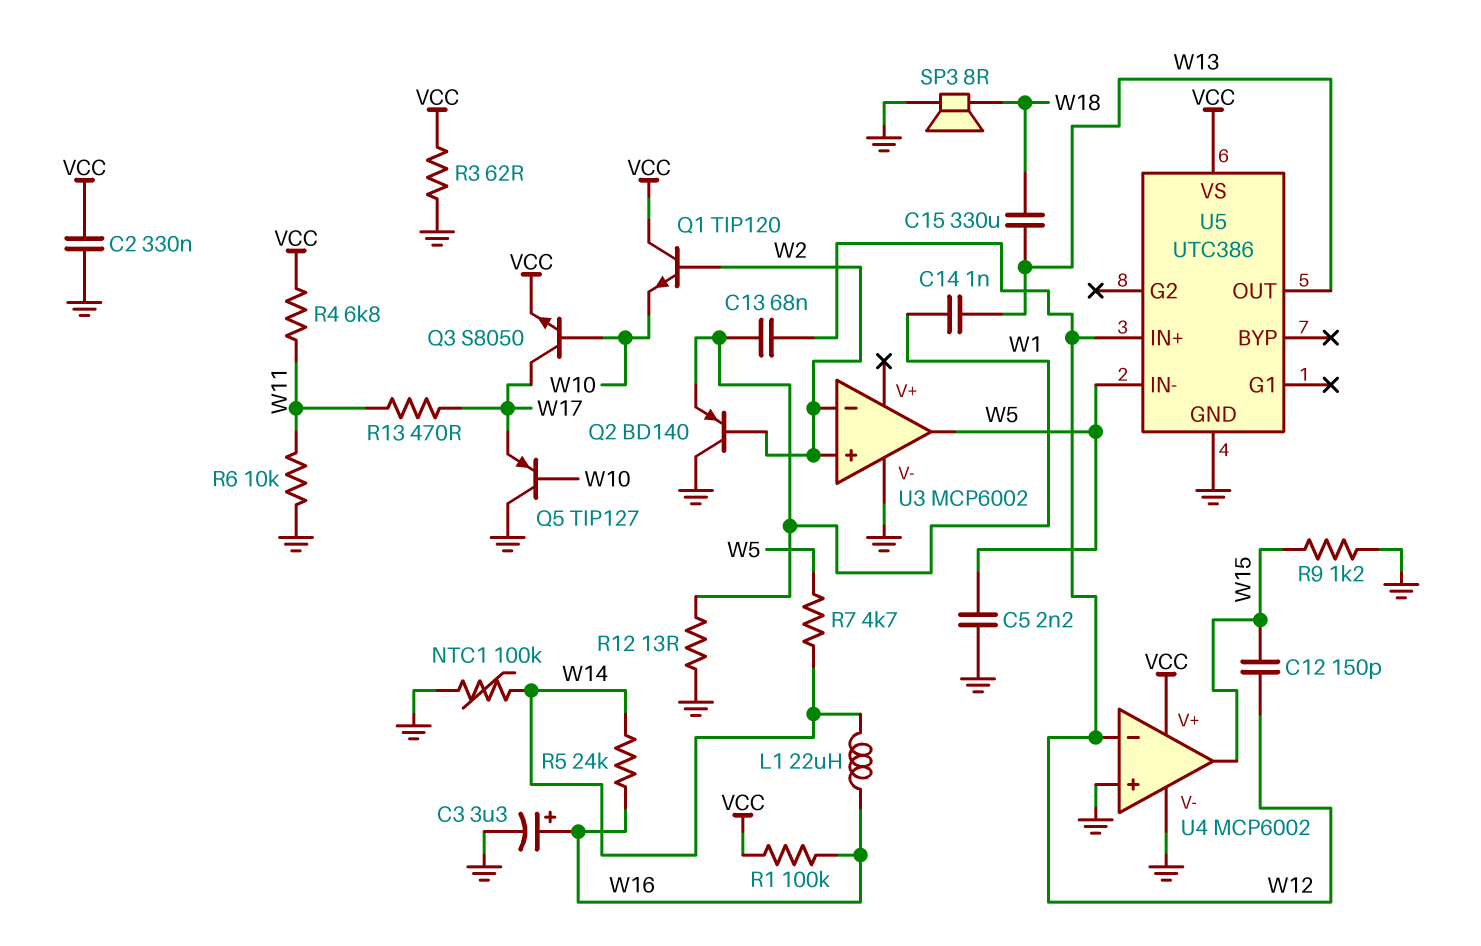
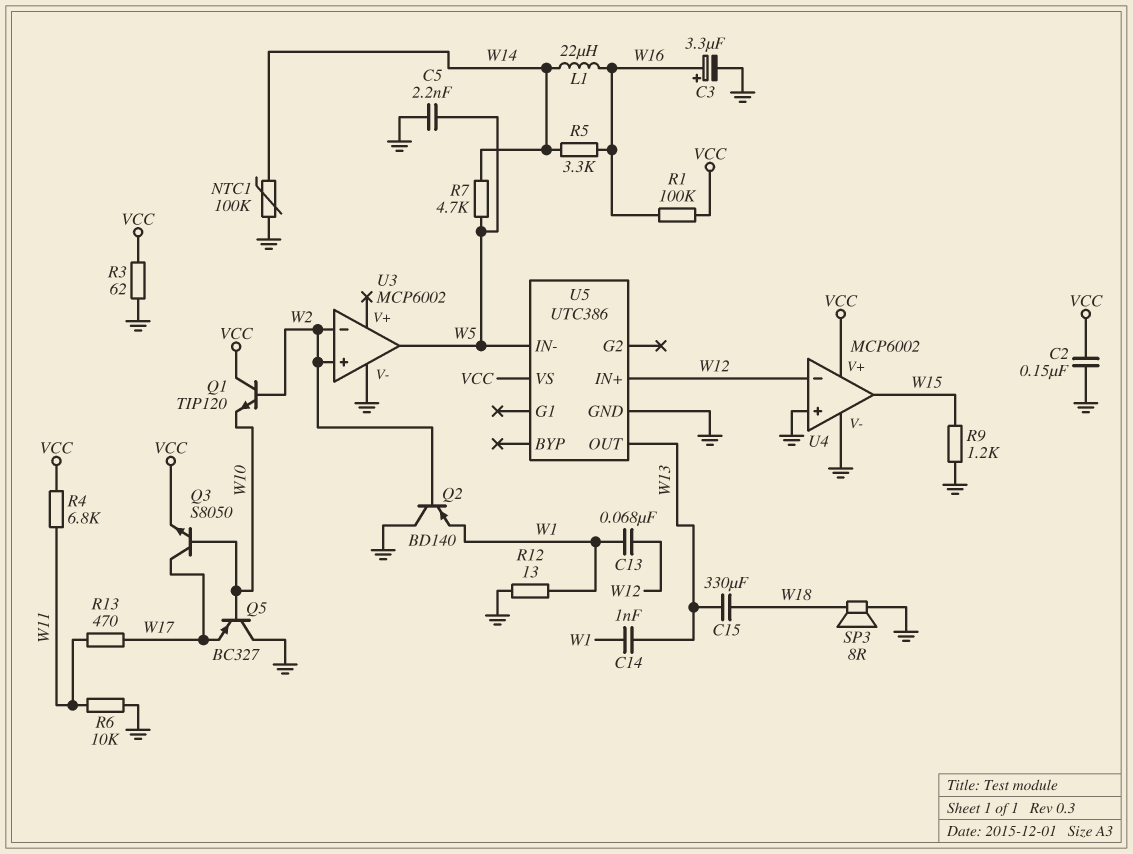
C2: 330nF (GND, VCC) -> 150nF (GND, VCC)
C12: 150pF (W12, W15) -> none
Q5: PNP TIP127 (B W10, C GND, E W17) -> PNP BC327 (B W10, C GND, E W17)
R5: 24k (W14, W16) -> 3.3k (W14, W16)

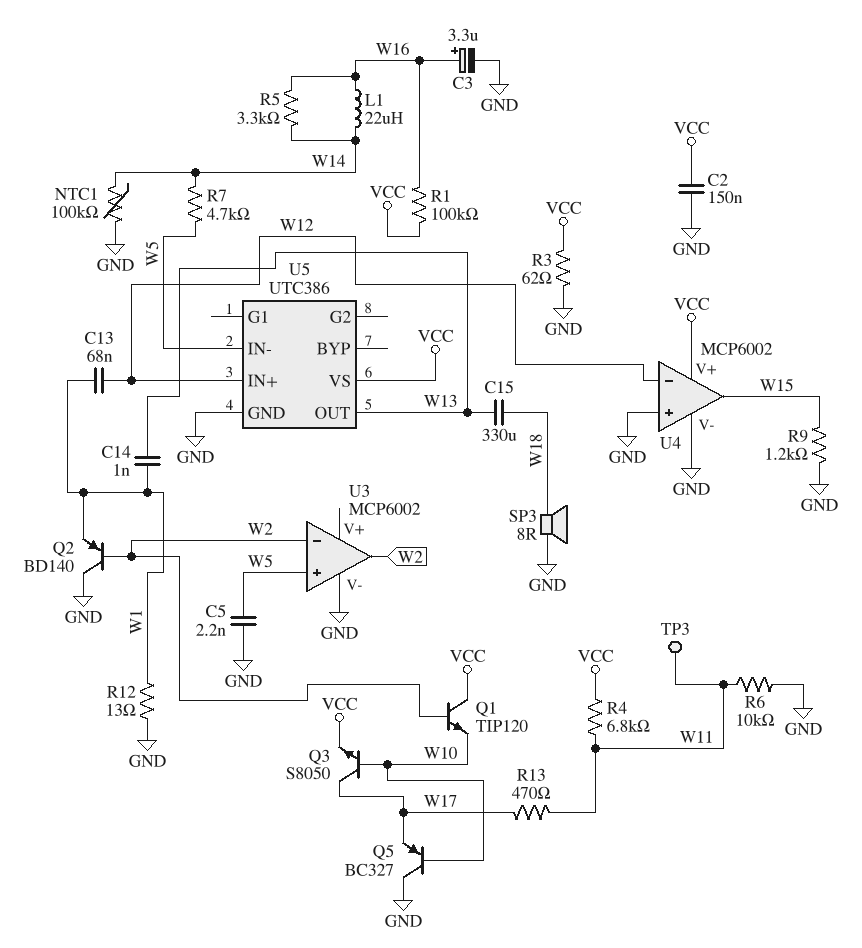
TP3: none -> test point (W11)
U3 pin in+: W2 -> W5
U3 pin out: W5 -> W2

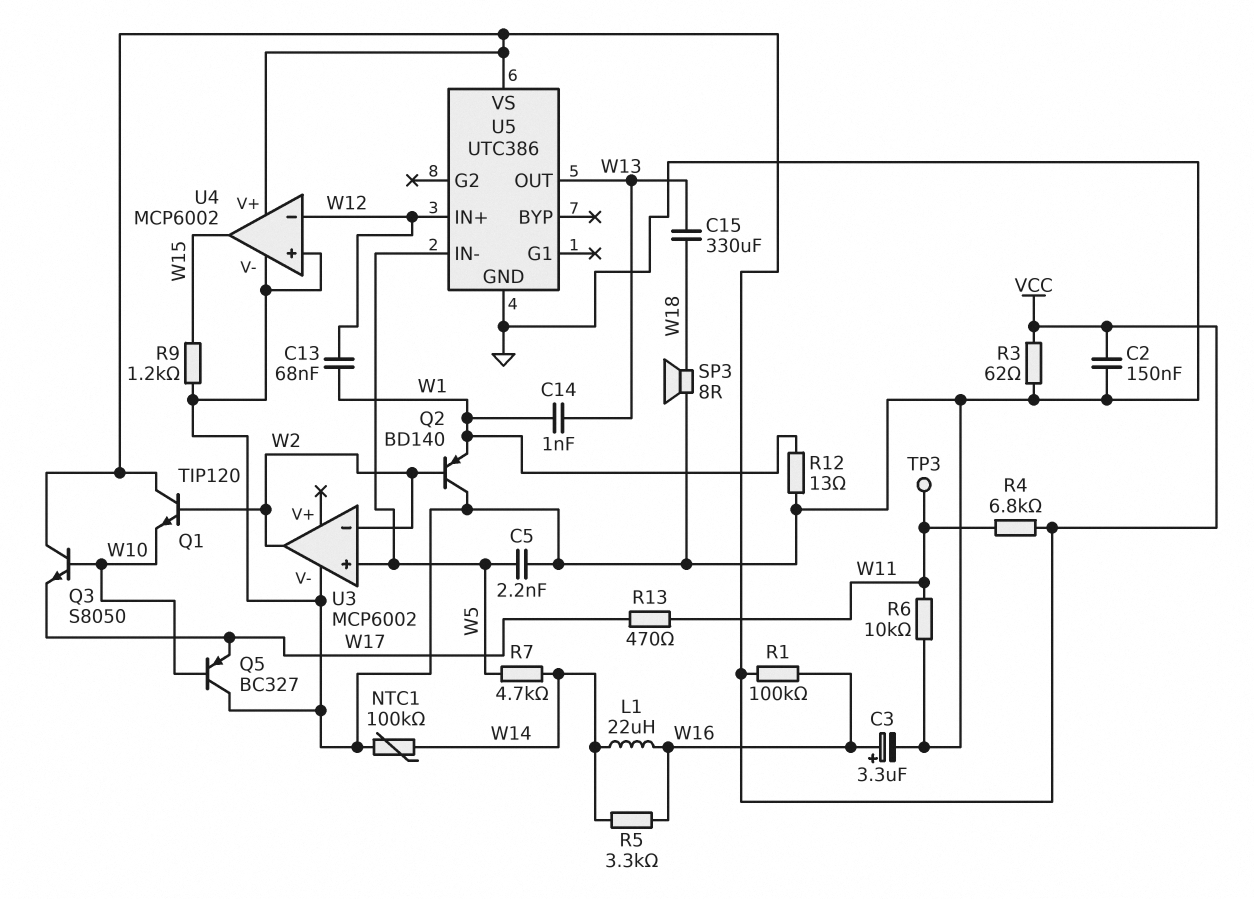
Q3: NPN S8050 (B W10, C W17, E VCC) -> NPN S8050 (B W10, C VCC, E W17)

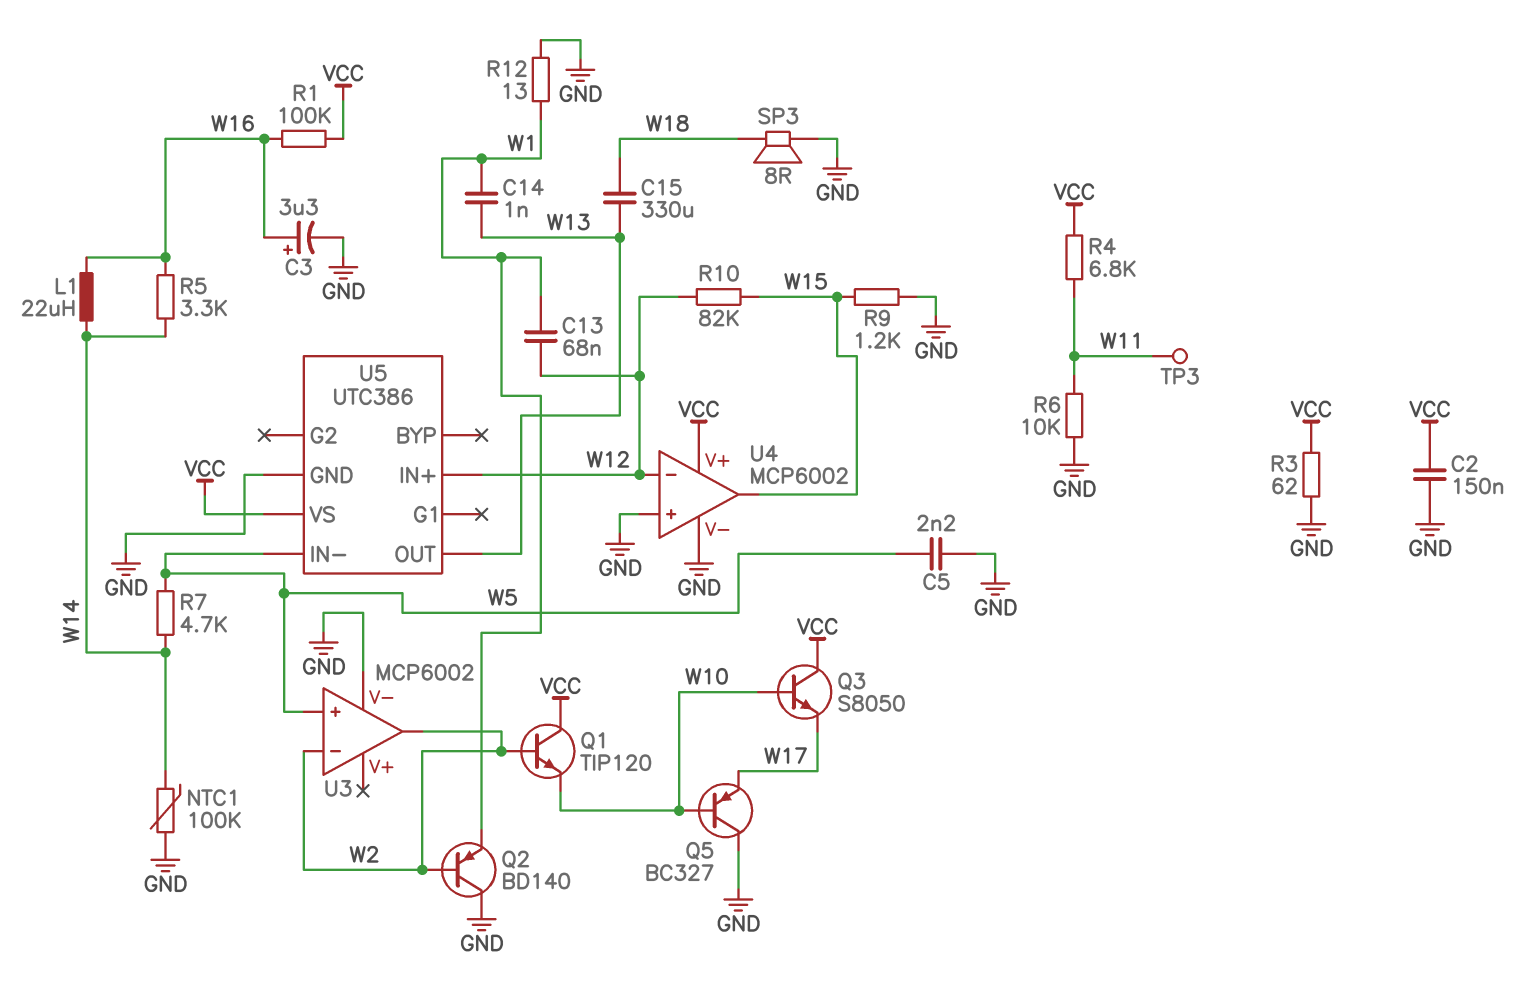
R10: none -> 82k (W12, W15)
R13: 470 (W11, W17) -> none

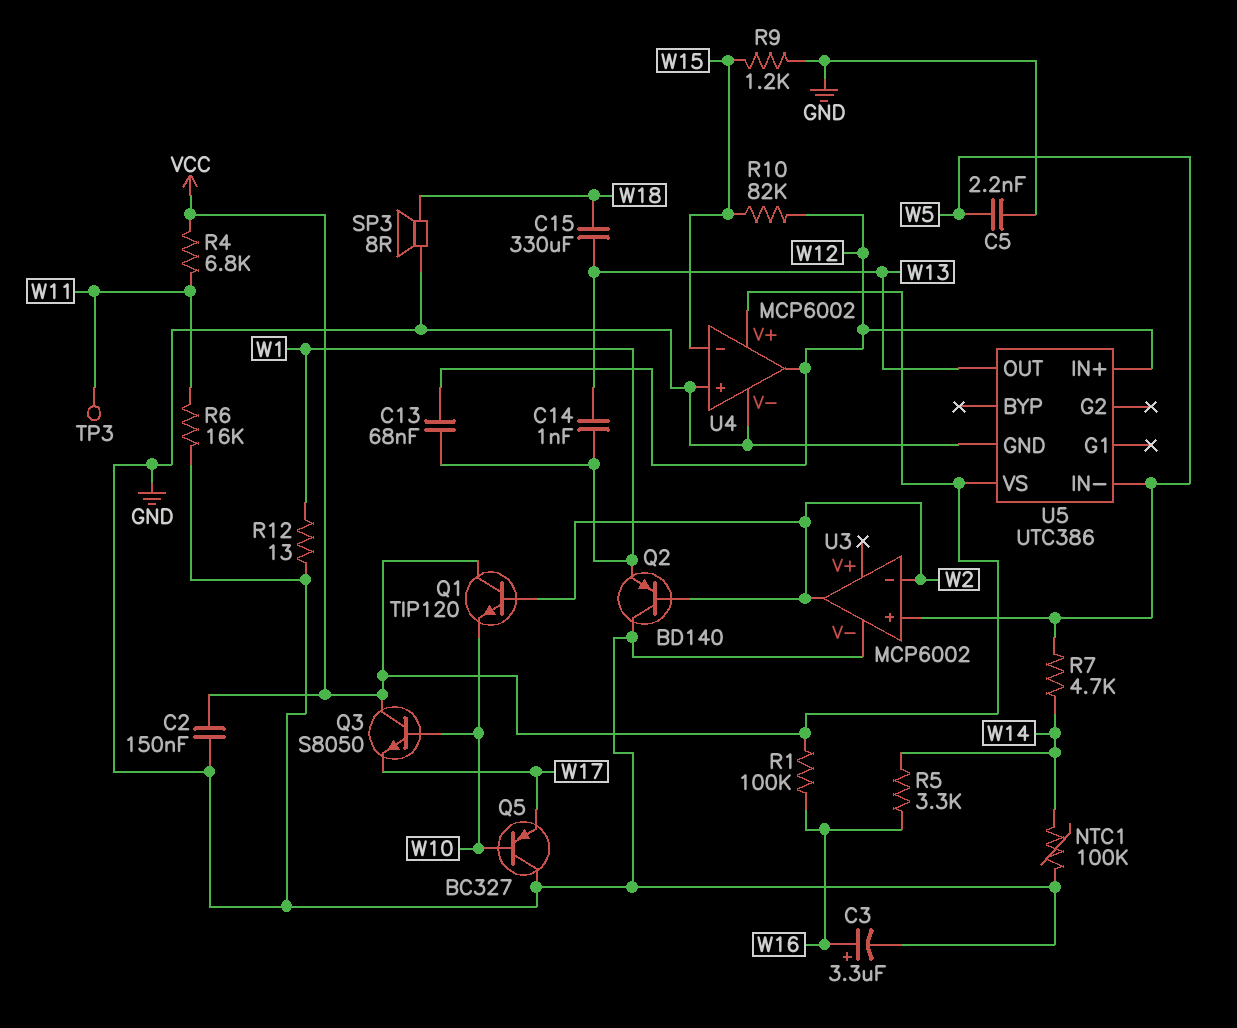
L1: 22uH (W14, W16) -> none
R3: 62 (GND, VCC) -> none
R6: 10k (GND, W11) -> 16k (GND, W11)
U4 pin in-: W12 -> W15
U4 pin out: W15 -> W12

